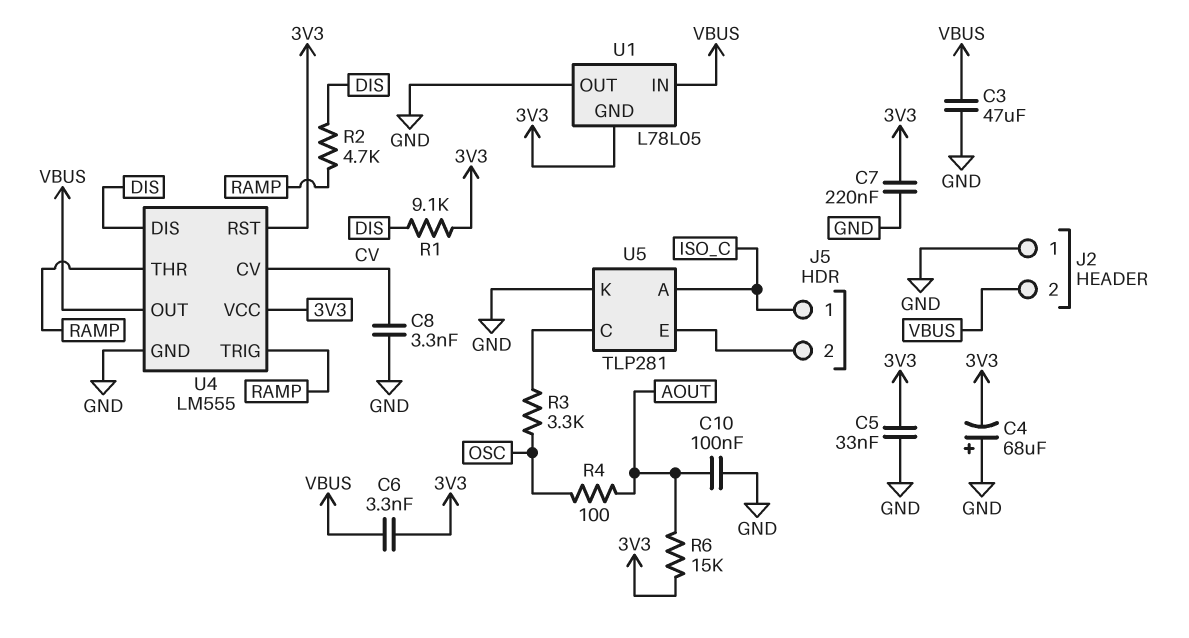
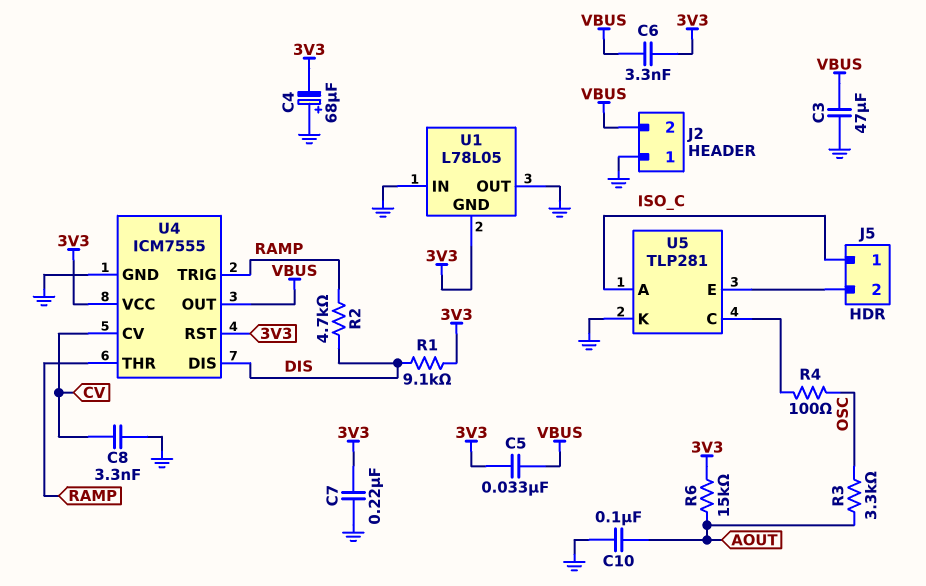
C5: 33nF (3V3, GND) -> 33nF (3V3, VBUS)
R3: 3.3k (OSC, U5/C) -> 3.3k (AOUT, OSC)
R4: 100 (AOUT, OSC) -> 100 (OSC, U5/C)
U1 pin IN: VBUS -> GND
U4: LM555 -> ICM7555

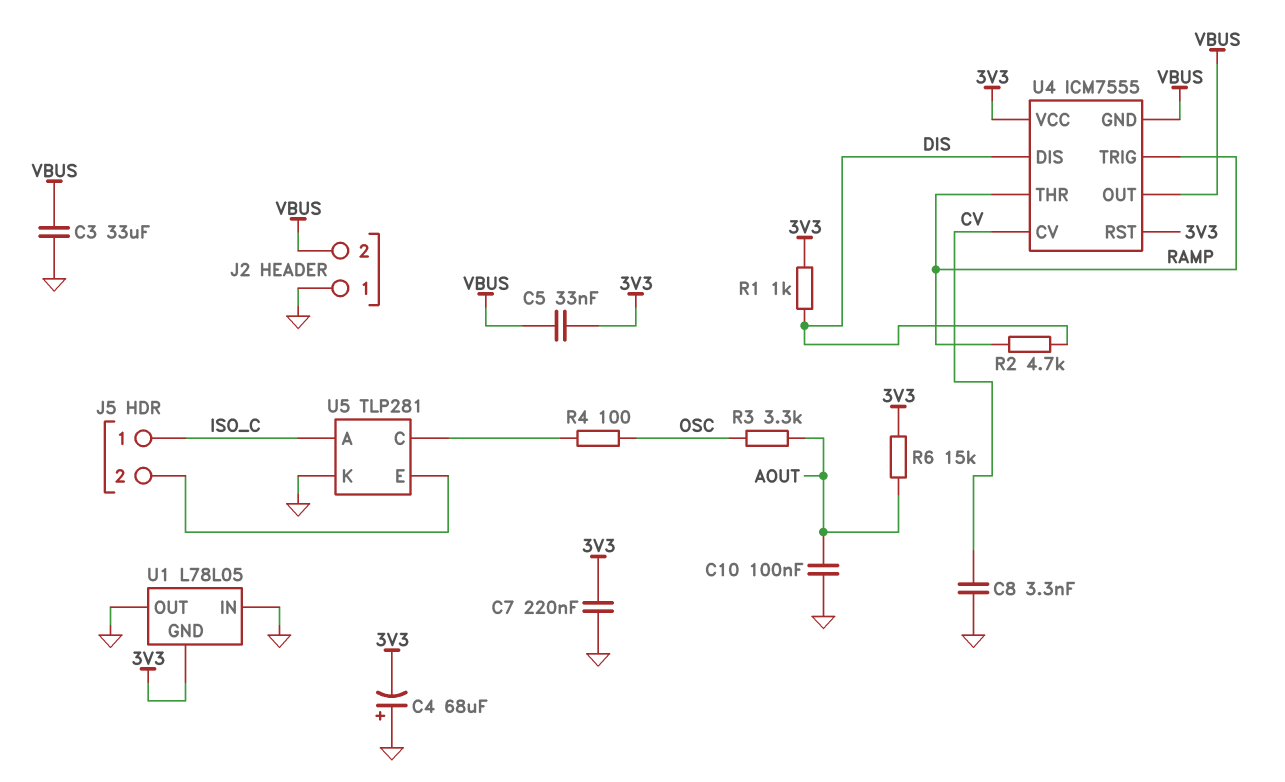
C3: 47uF (GND, VBUS) -> 33uF (GND, VBUS)
C6: 3.3nF (3V3, VBUS) -> none
R1: 9.1k (3V3, DIS) -> 1k (3V3, DIS)
U4 pin GND: GND -> VBUS

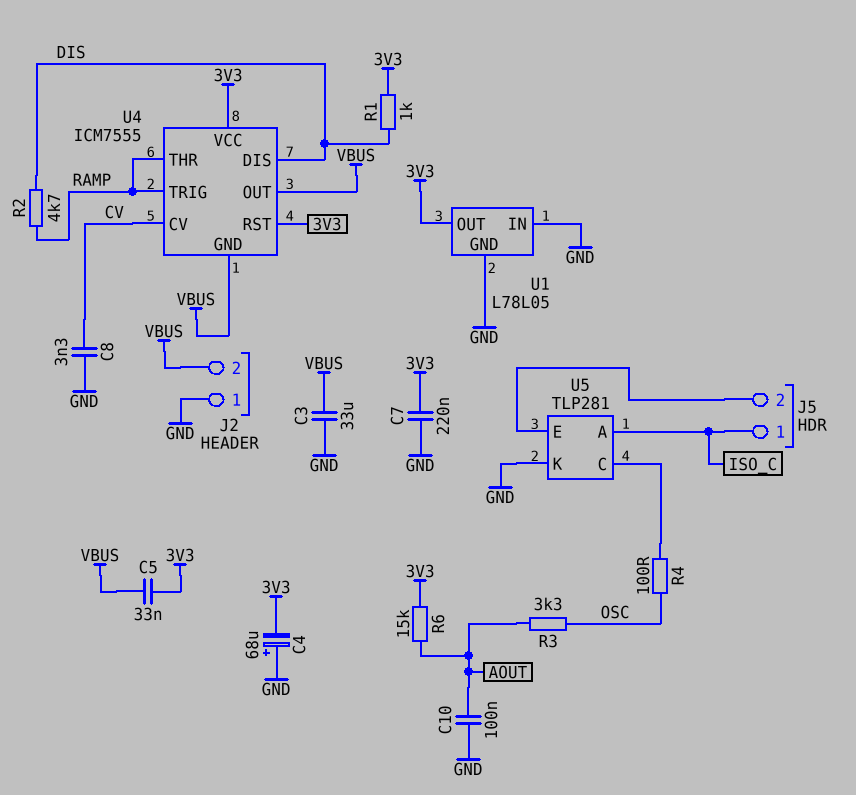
U1 pin GND: 3V3 -> GND
U1 pin OUT: GND -> 3V3

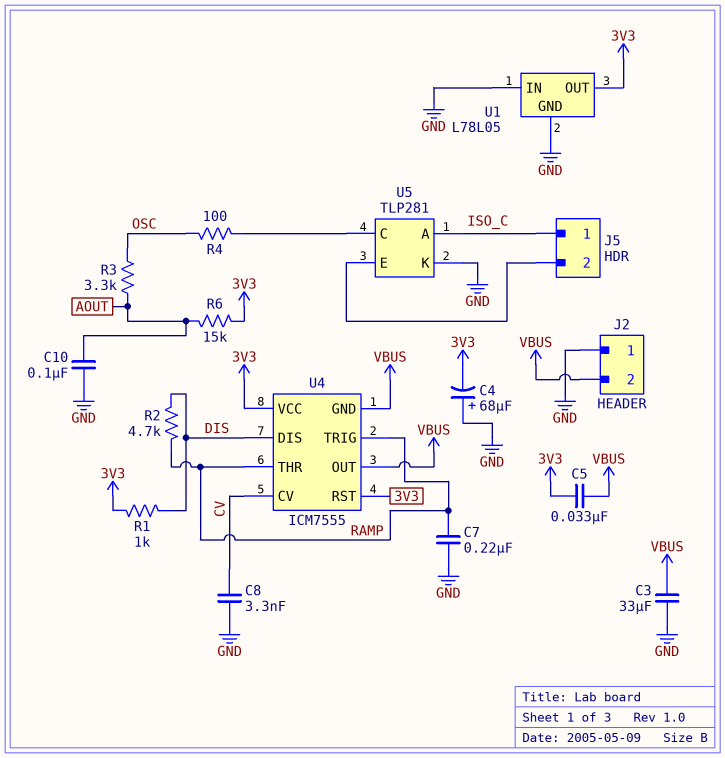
C7: 220nF (3V3, GND) -> 220nF (GND, RAMP)

